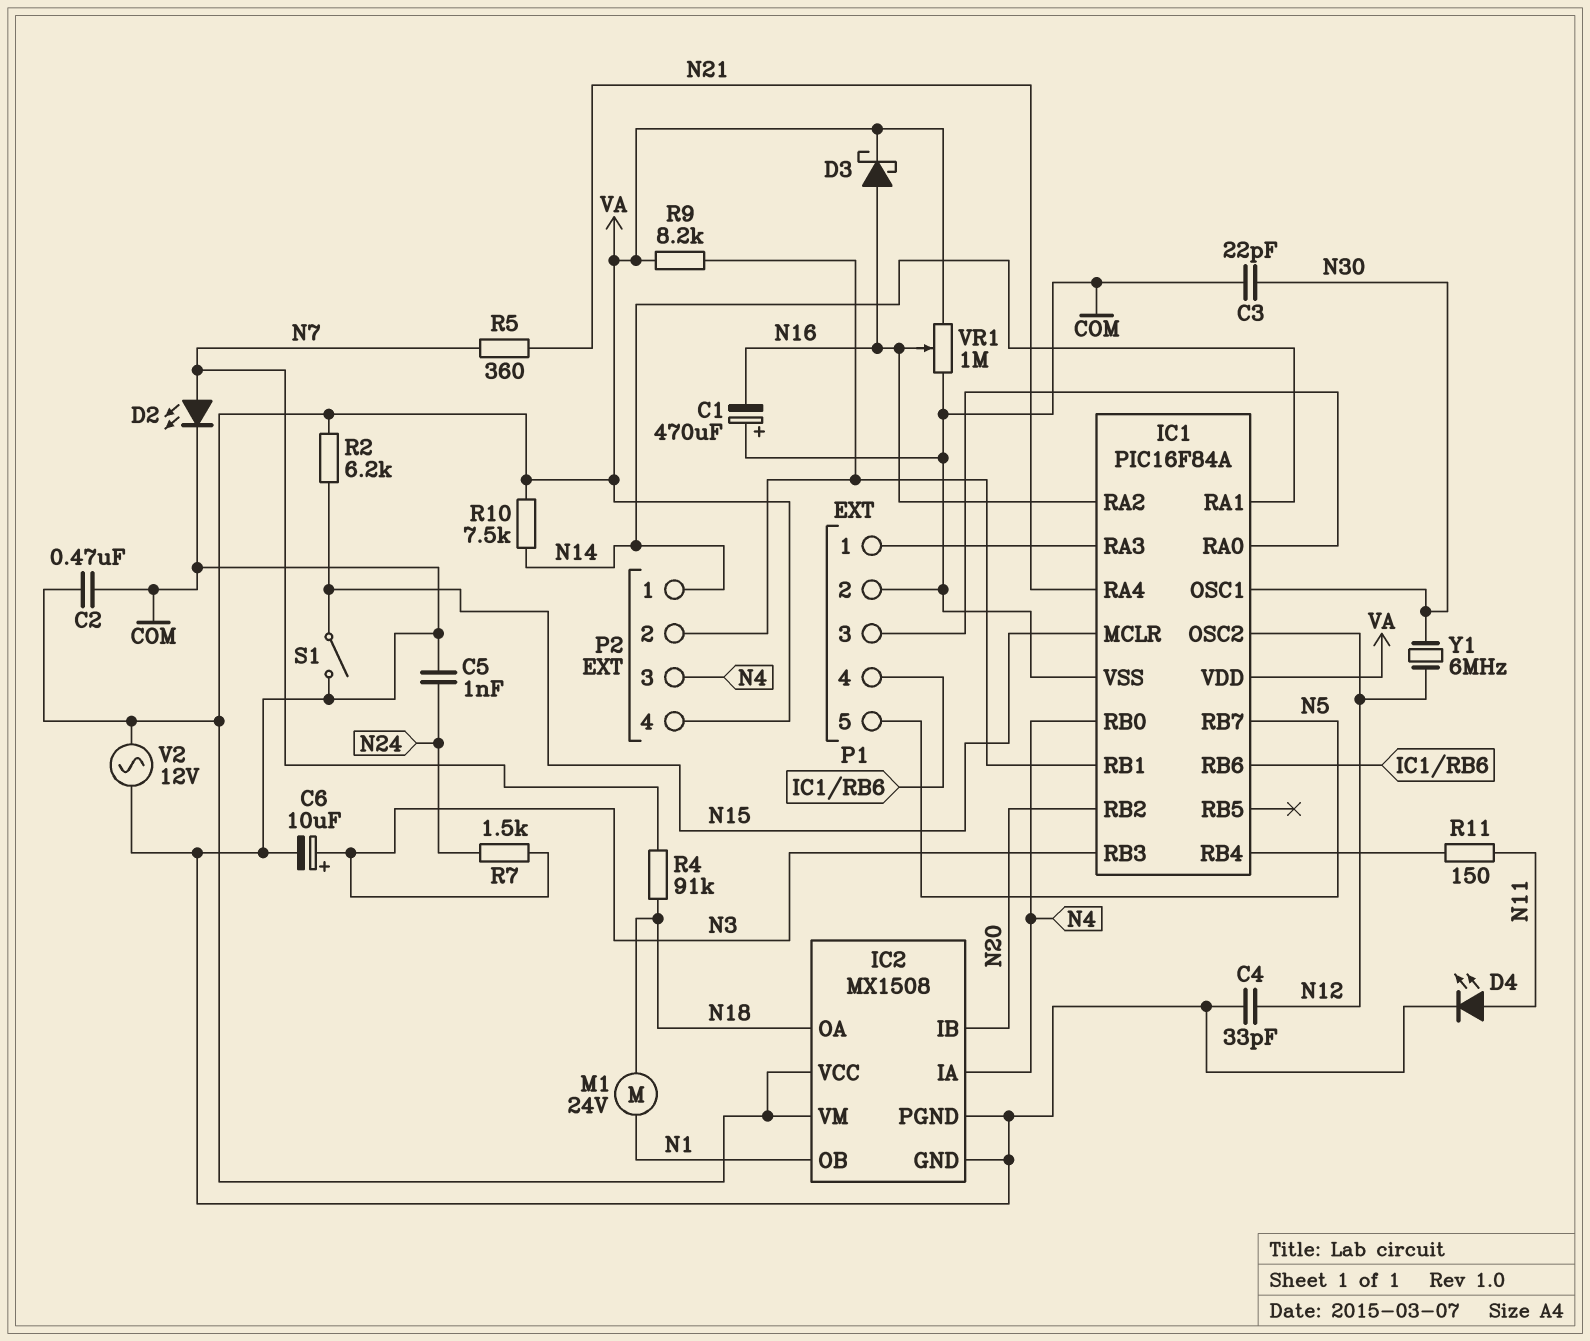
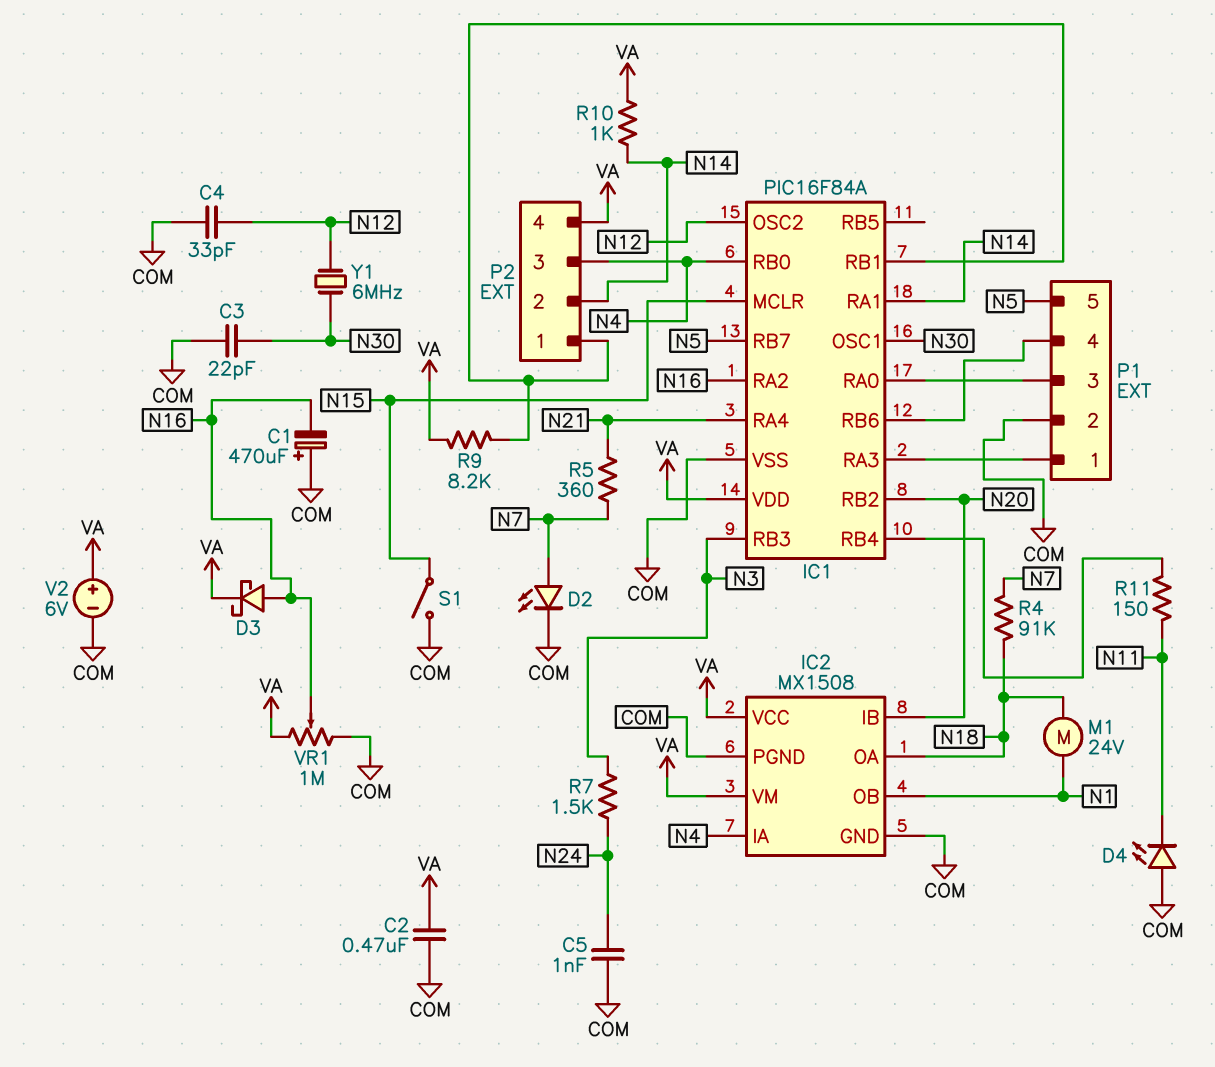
C6: 10uF (plus N3, minus COM) -> none
D4: LED (A N11, K COM) -> LED (A COM, K N11)
P2 pin 1: N14 -> IC1/RB1
P2 pin 2: IC1/RB1 -> N14
R2: 6.2k (N15, VA) -> none
R10: 7.5k (N14, VA) -> 1k (N14, VA)
V2: AC 12V (COM, VA) -> 6V (plus VA, minus COM)

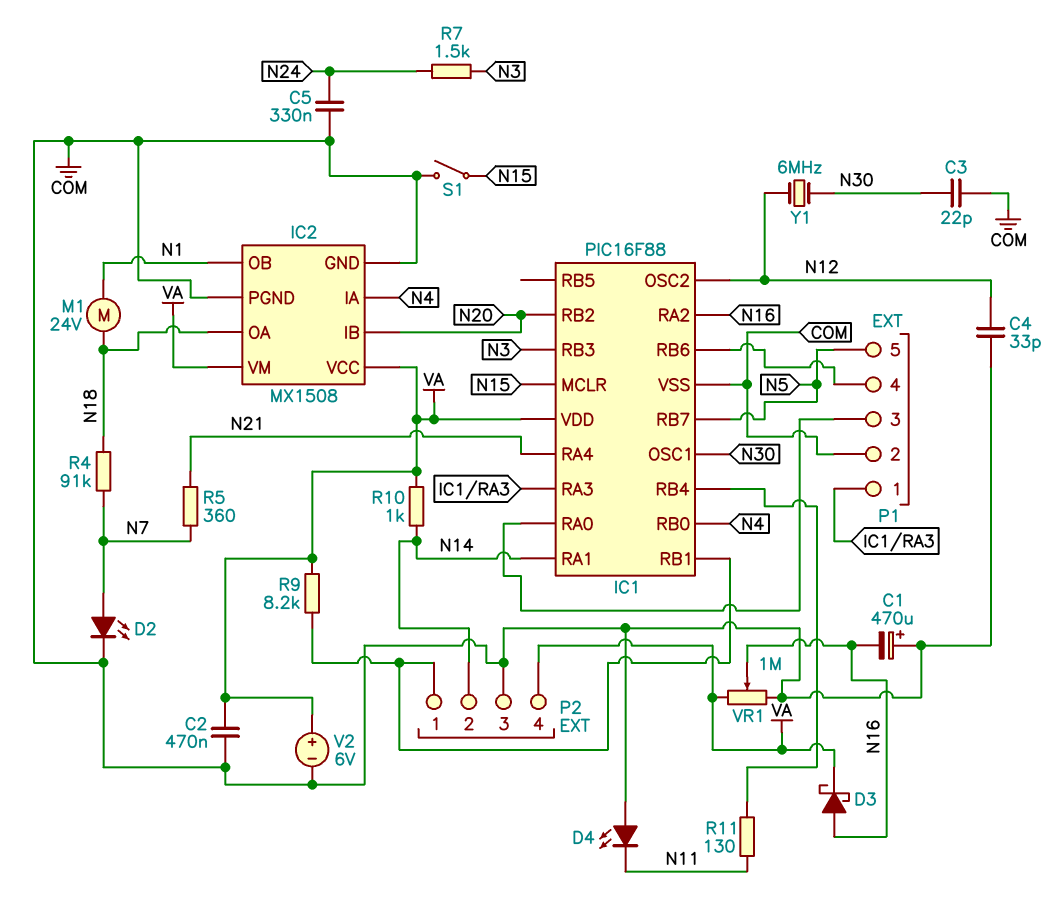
C5: 1nF (COM, N24) -> 330nF (COM, N24)
IC1: PIC16F84A -> PIC16F88
P2 pin 3: N4 -> COM
R11: 150 (IC1/RB4, N11) -> 130 (IC1/RB4, N11)

